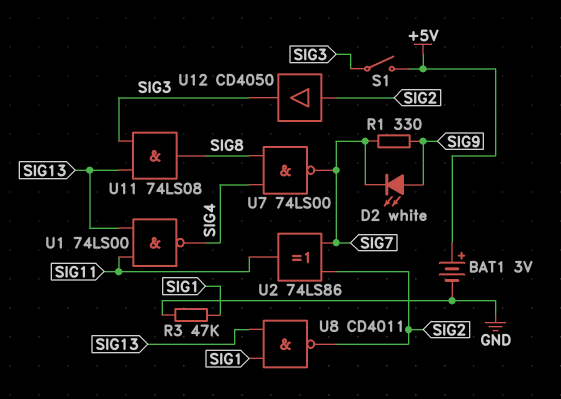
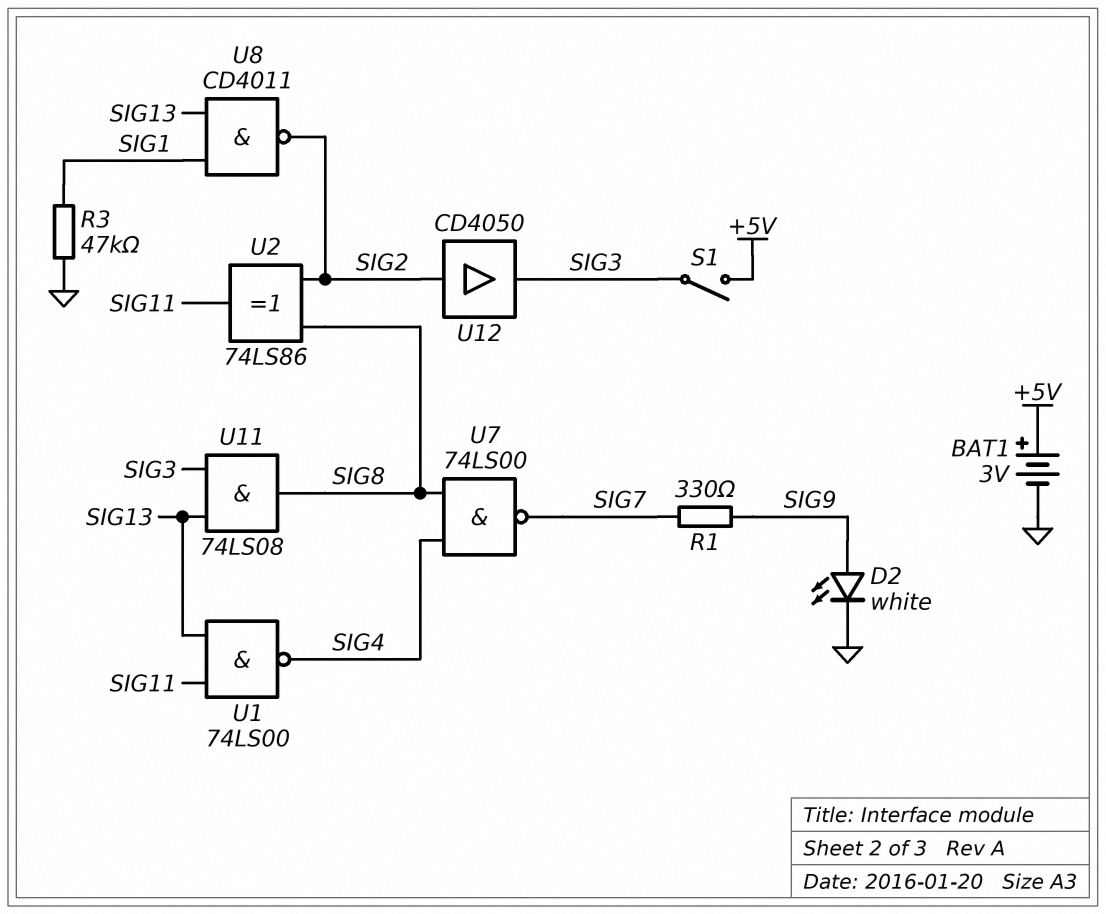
D2: LED white (A SIG9, K SIG7) -> LED white (A SIG9, K GND)
U2: XOR 74LS86 (in SIG2, in SIG7, out SIG11) -> XOR 74LS86 (in SIG2, in SIG8, out SIG11)

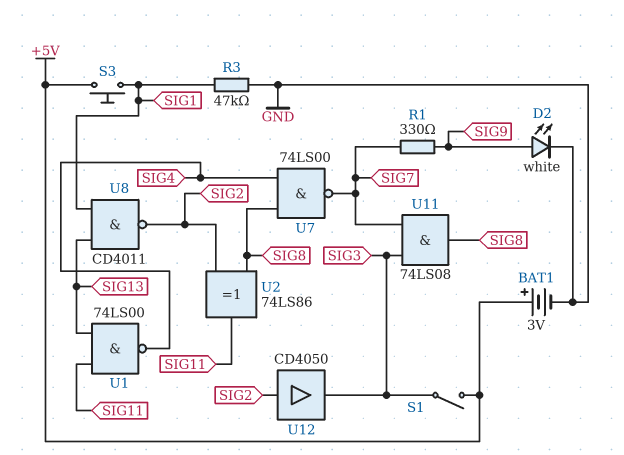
S3: none -> button (+5V, SIG1)
U11: AND 74LS08 (in SIG3, in SIG13, out SIG8) -> AND 74LS08 (in SIG3, in SIG7, out SIG8)

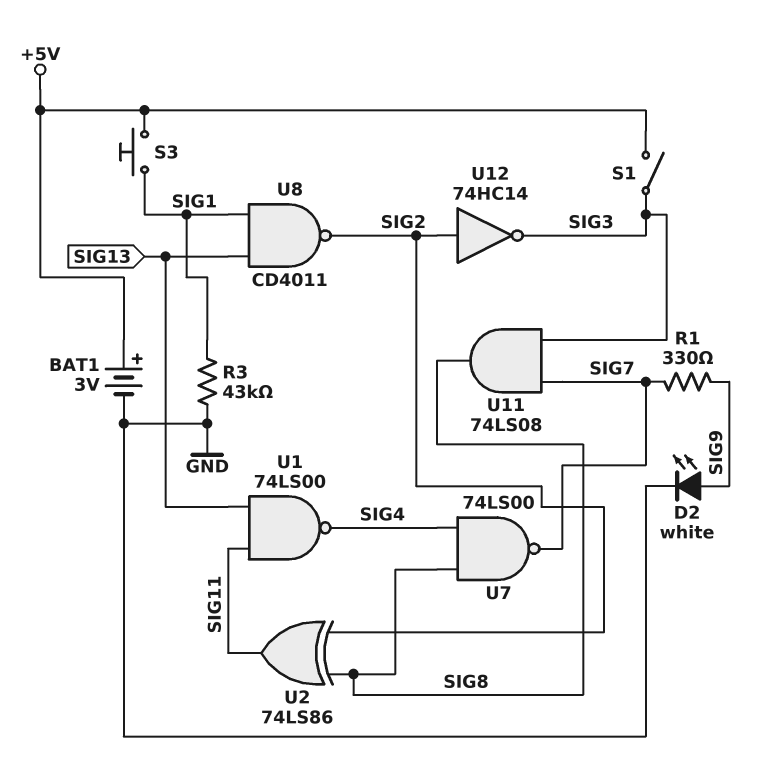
R3: 47k (GND, SIG1) -> 43k (GND, SIG1)
U12: buffer CD4050 (in SIG2, out SIG3) -> NOT 74HC14 (in SIG2, out SIG3)

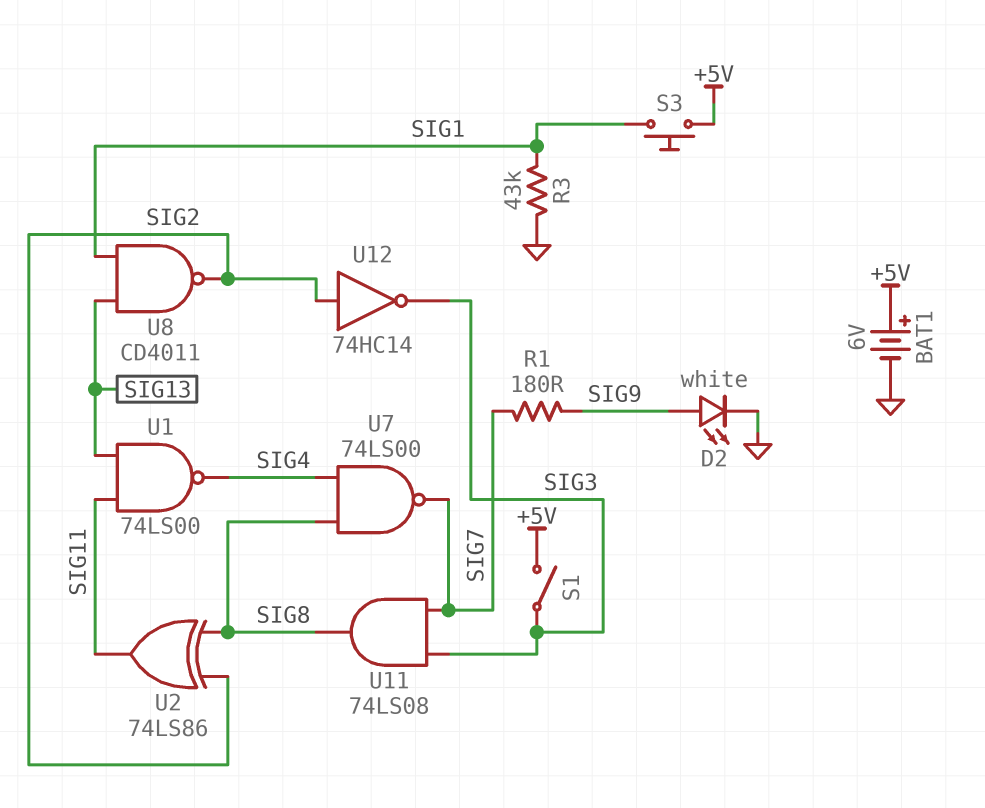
BAT1: 3V (plus +5V, minus GND) -> 6V (plus +5V, minus GND)
R1: 330 (SIG7, SIG9) -> 180 (SIG7, SIG9)

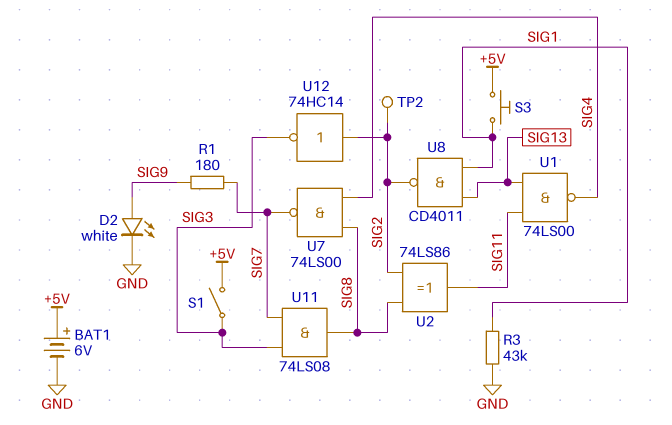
TP2: none -> test point (SIG2)

